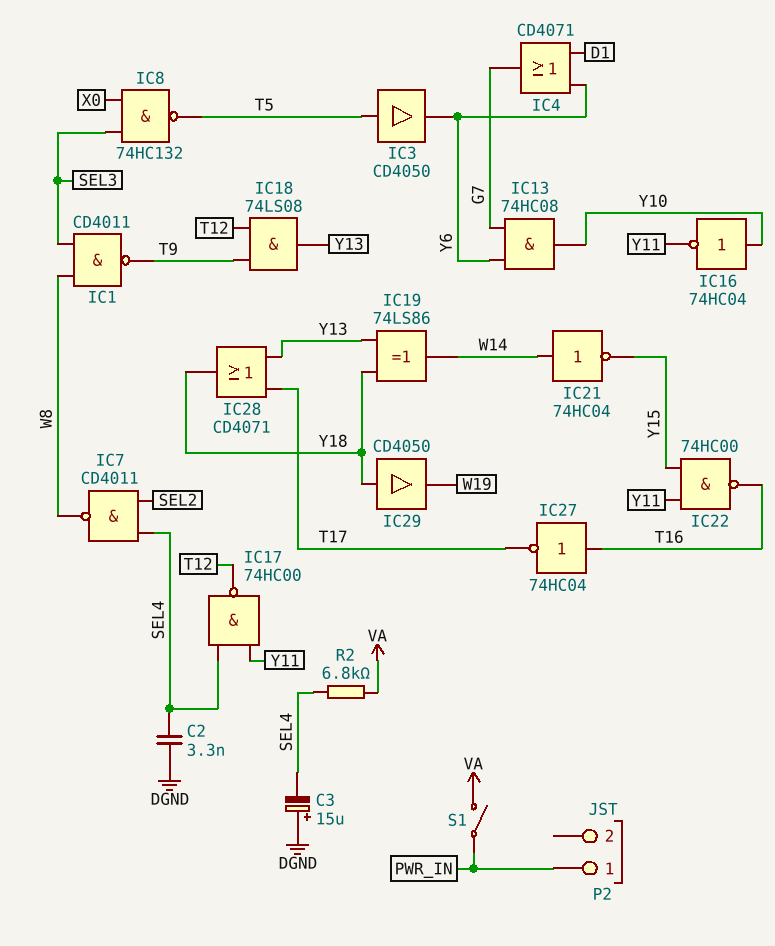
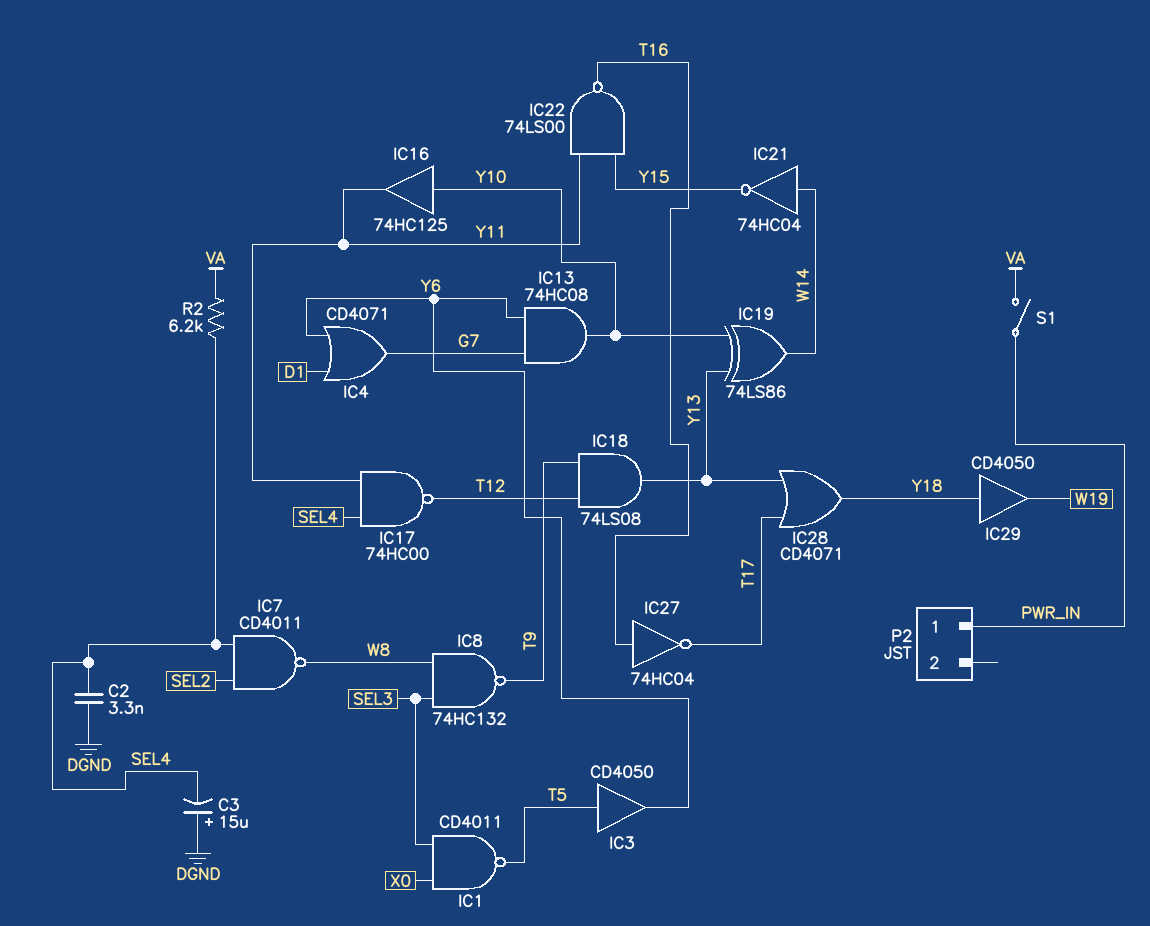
IC1: NAND CD4011 (in SEL3, in W8, out T9) -> NAND CD4011 (in SEL3, in X0, out T5)
IC8: NAND 74HC132 (in SEL3, in X0, out T5) -> NAND 74HC132 (in SEL3, in W8, out T9)
IC16: NOT 74HC04 (in Y10, out Y11) -> buffer 74HC125 (in Y10, out Y11)
IC19: XOR 74LS86 (in Y13, in Y18, out W14) -> XOR 74LS86 (in Y10, in Y13, out W14)
IC22: NAND 74HC00 (in Y11, in Y15, out T16) -> NAND 74LS00 (in Y11, in Y15, out T16)
R2: 6.8k (SEL4, VA) -> 6.2k (SEL4, VA)

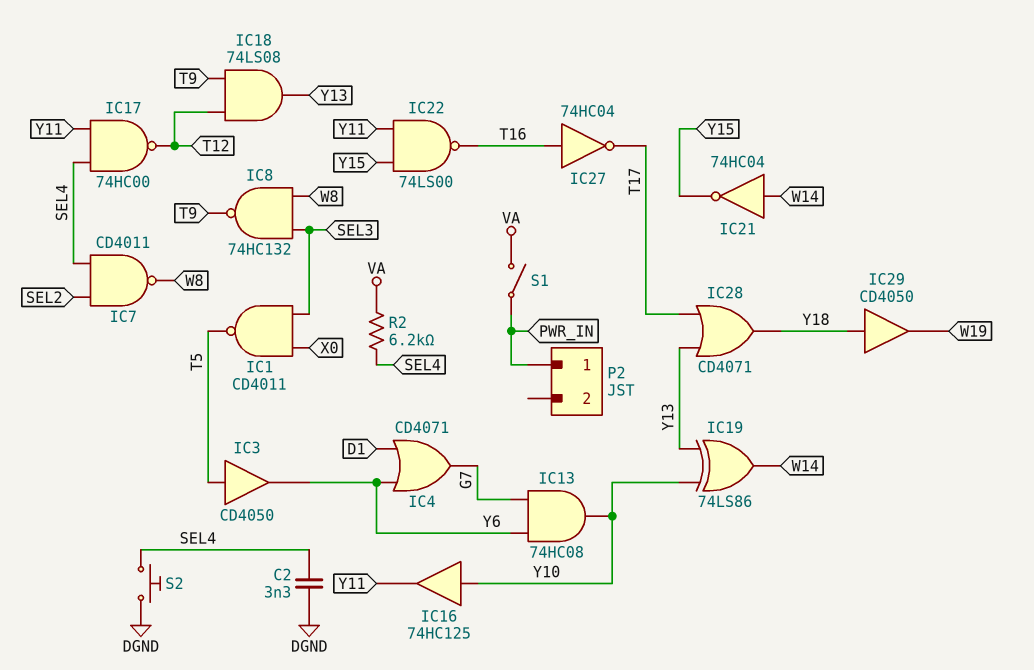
C3: 15uF (plus DGND, minus SEL4) -> none
S2: none -> button (DGND, SEL4)

